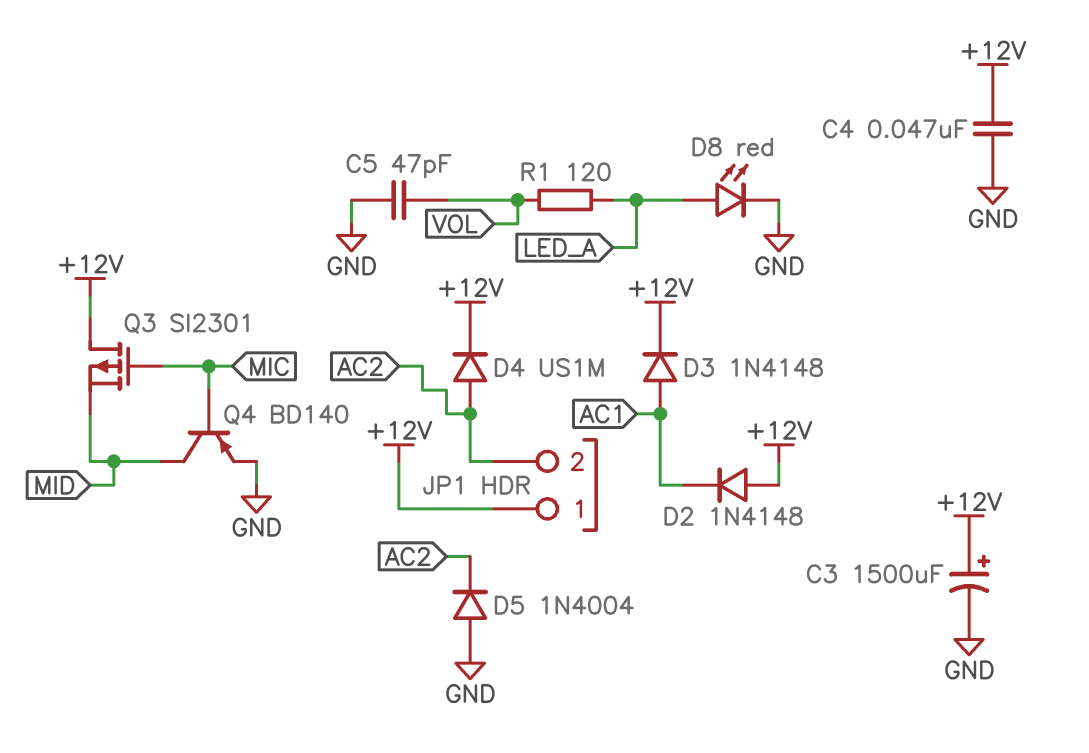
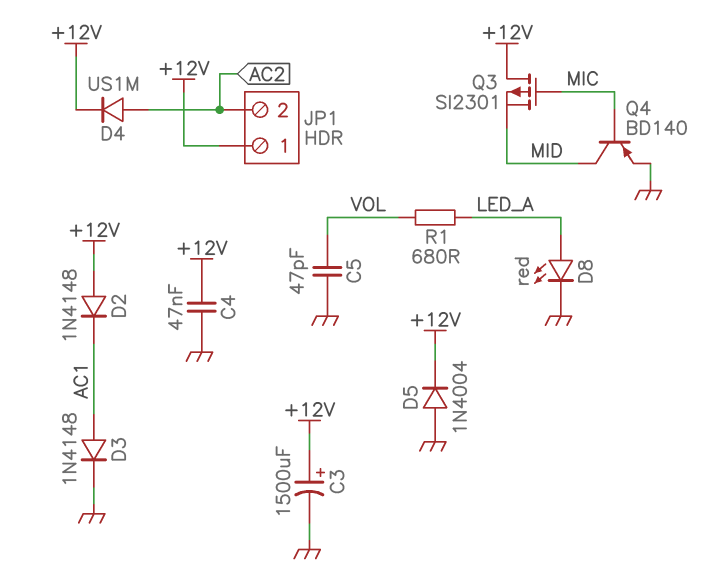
D3: diode 1N4148 (A AC1, K +12V) -> diode 1N4148 (A AC1, K GND)
D5: diode 1N4004 (A GND, K AC2) -> diode 1N4004 (A GND, K +12V)
R1: 120 (LED_A, VOL) -> 680 (LED_A, VOL)

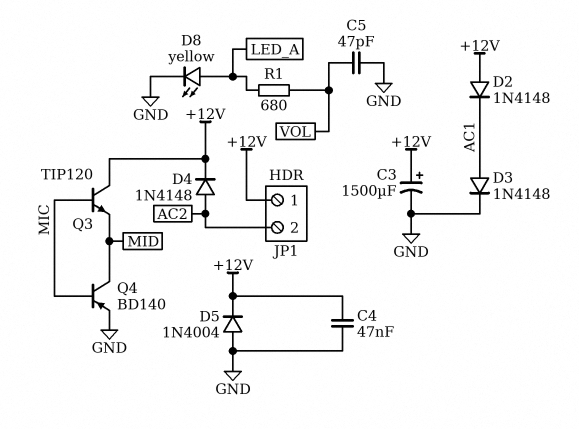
D4: diode US1M (A AC2, K +12V) -> diode 1N4148 (A AC2, K +12V)
D8: LED red (A LED_A, K GND) -> LED yellow (A LED_A, K GND)
Q3: PMOS SI2301 (G MIC, D +12V, S MID) -> NPN TIP120 (B MIC, C +12V, E MID)

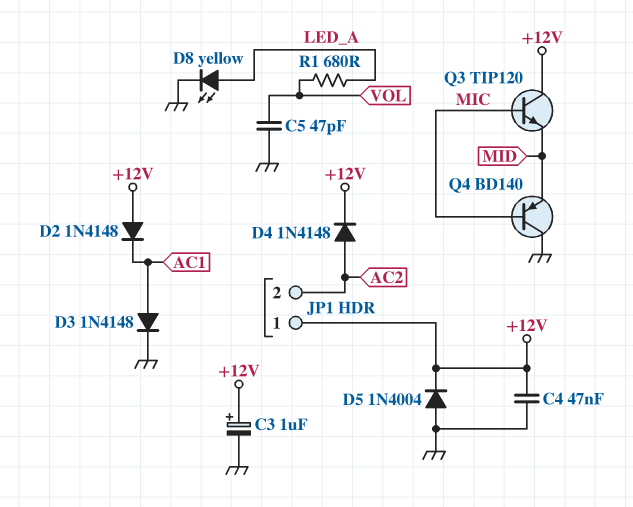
C3: 1500uF (plus +12V, minus GND) -> 1uF (plus +12V, minus GND)
Q4: PNP BD140 (B MIC, C MID, E GND) -> PNP BD140 (B MIC, C GND, E MID)

